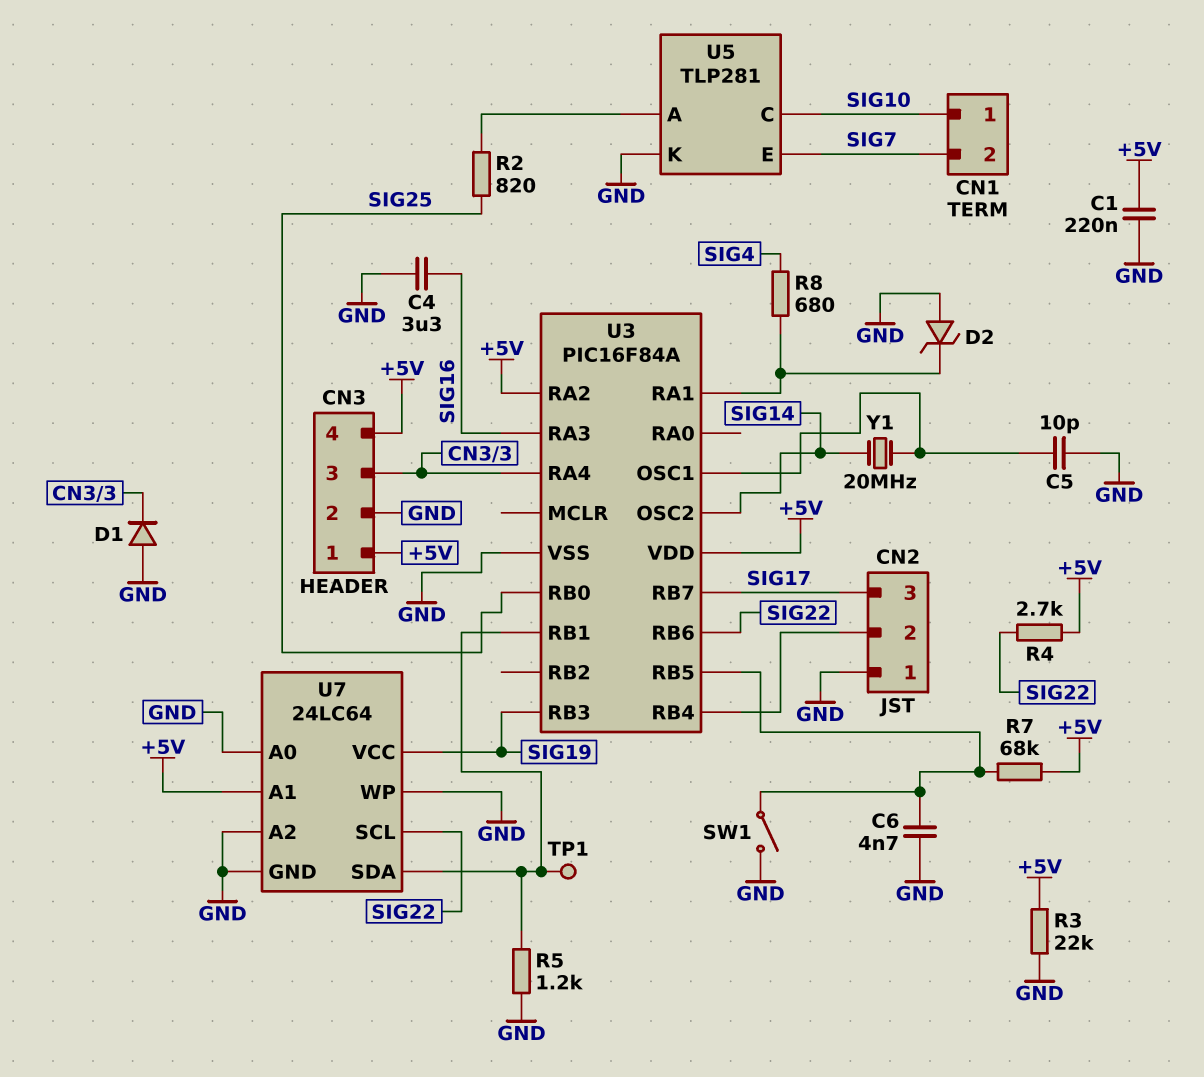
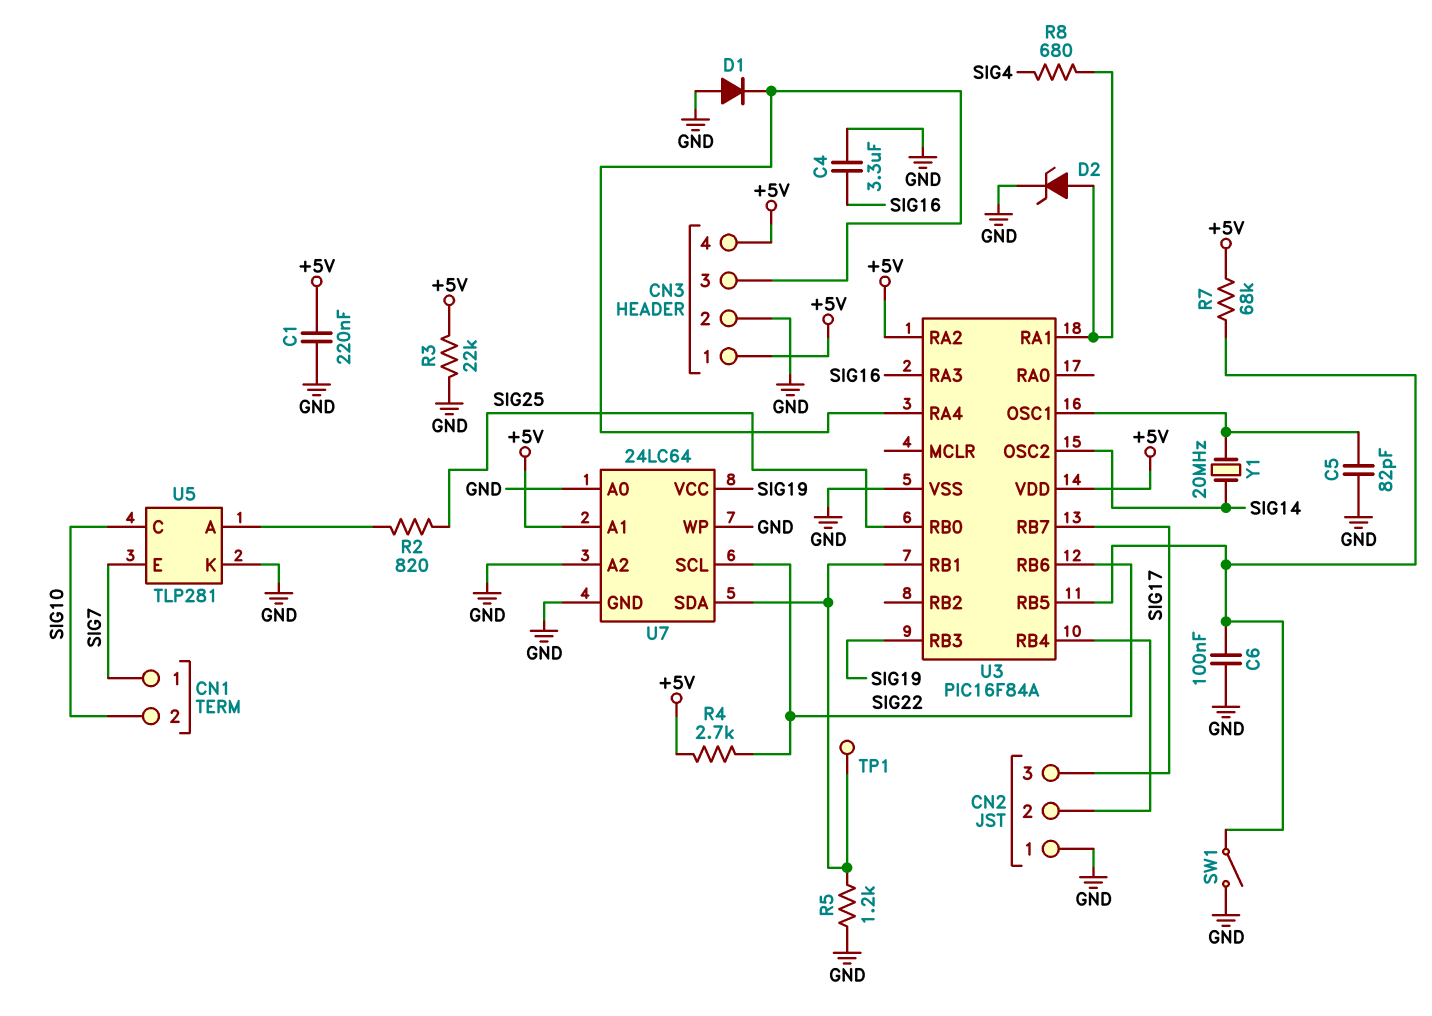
C5: 10pF (GND, U3/OSC1) -> 82pF (GND, U3/OSC1)
C6: 4.7nF (GND, U3/RB5) -> 100nF (GND, U3/RB5)
CN1 pin 1: SIG10 -> SIG7
CN1 pin 2: SIG7 -> SIG10
D2: zener (A GND, K U3/RA1) -> zener (A U3/RA1, K GND)

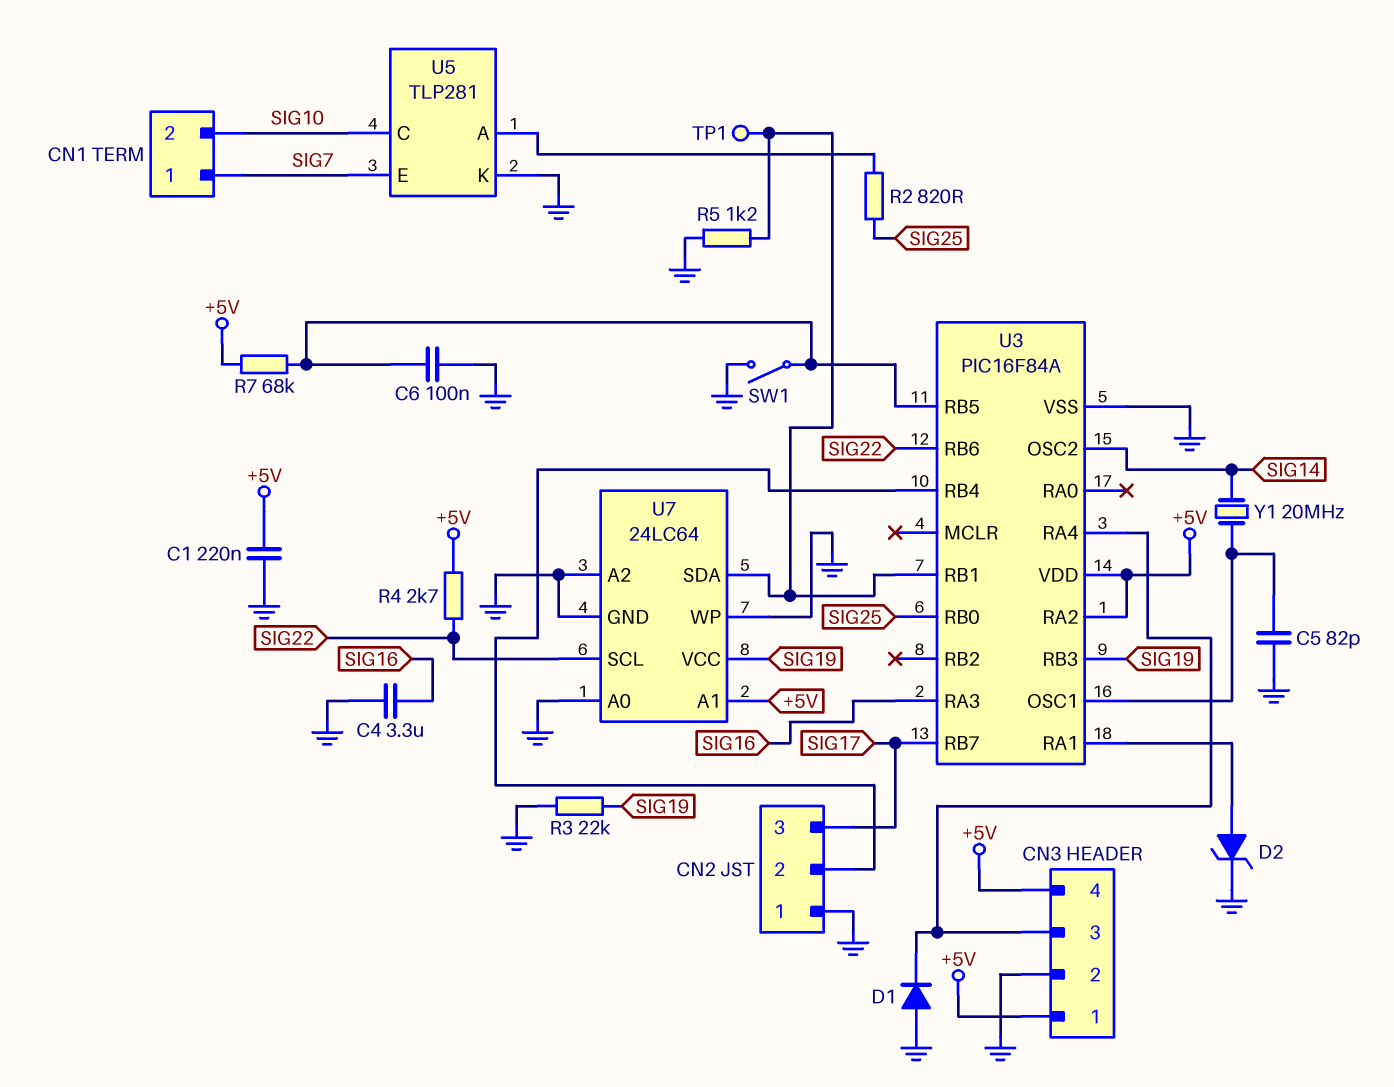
R3: 22k (+5V, GND) -> 22k (GND, SIG19)
R8: 680 (SIG4, U3/RA1) -> none

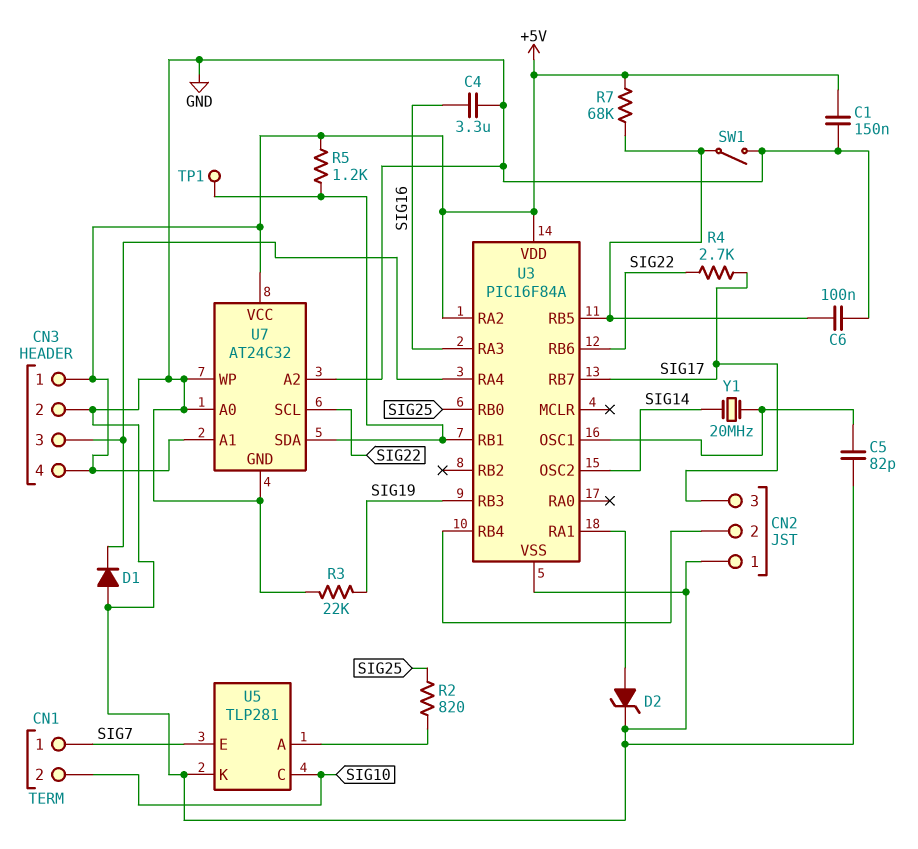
C1: 220nF (+5V, GND) -> 150nF (+5V, GND)
R4: 2.7k (+5V, SIG22) -> 2.7k (SIG17, SIG22)
R5: 1.2k (GND, U3/RB1) -> 1.2k (+5V, U3/RB1)
U7: 24LC64 -> AT24C32
U7 pin VCC: SIG19 -> +5V

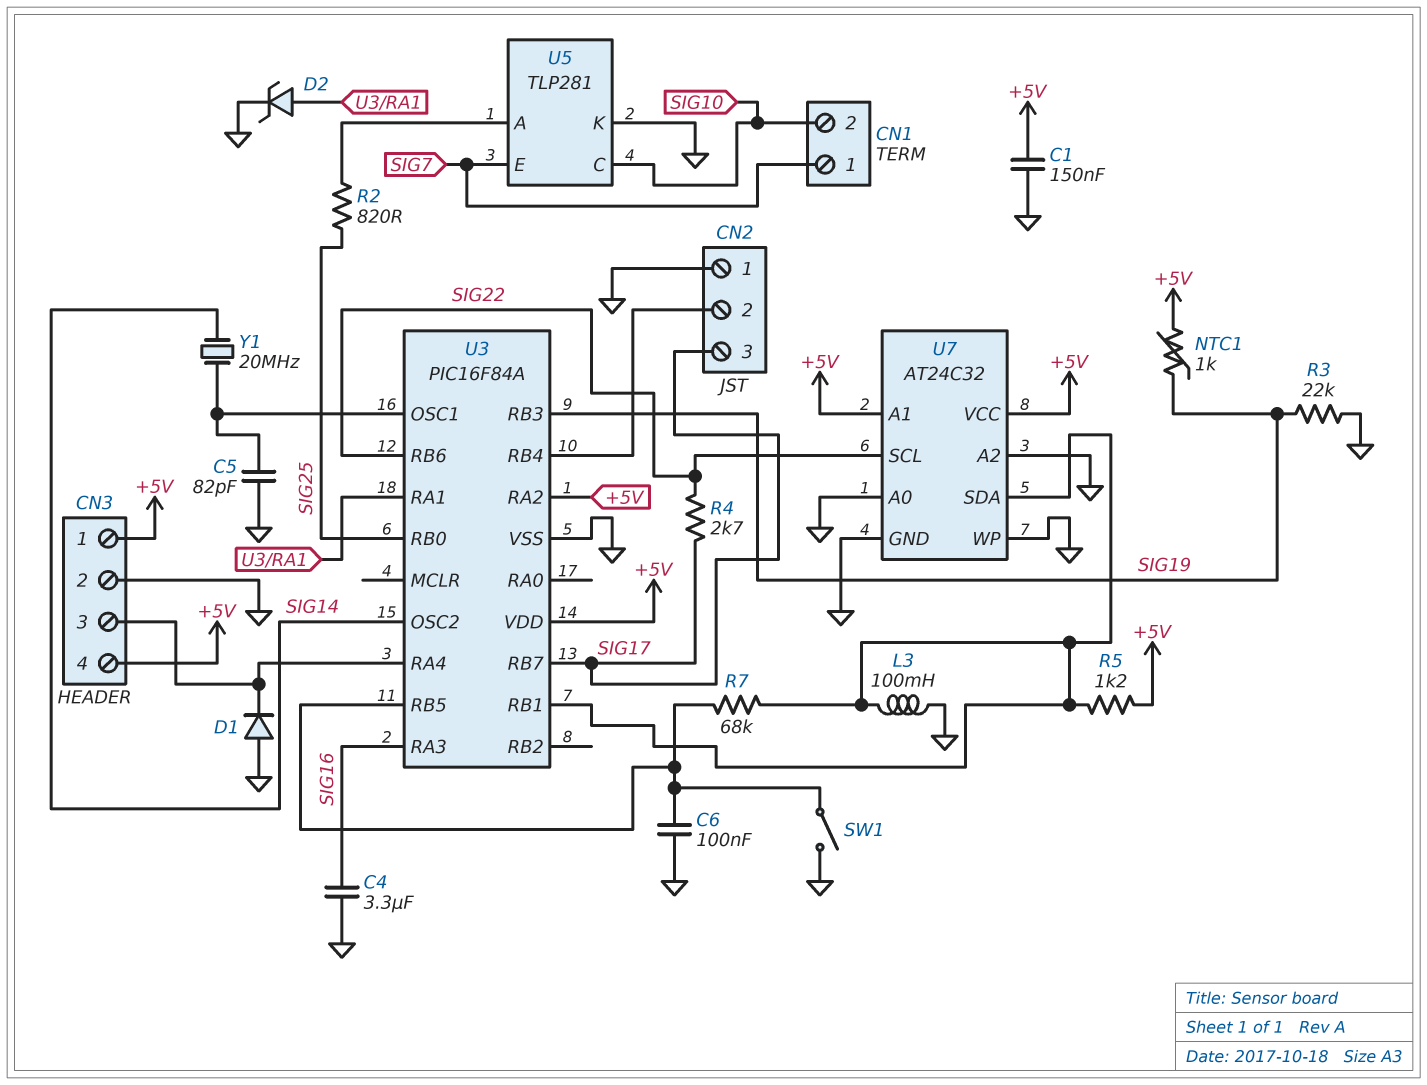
L3: none -> 100mH (GND, U3/RB1)
NTC1: none -> 1k (+5V, SIG19)
R7: 68k (+5V, U3/RB5) -> 68k (U3/RB1, U3/RB5)
TP1: test point (U3/RB1) -> none

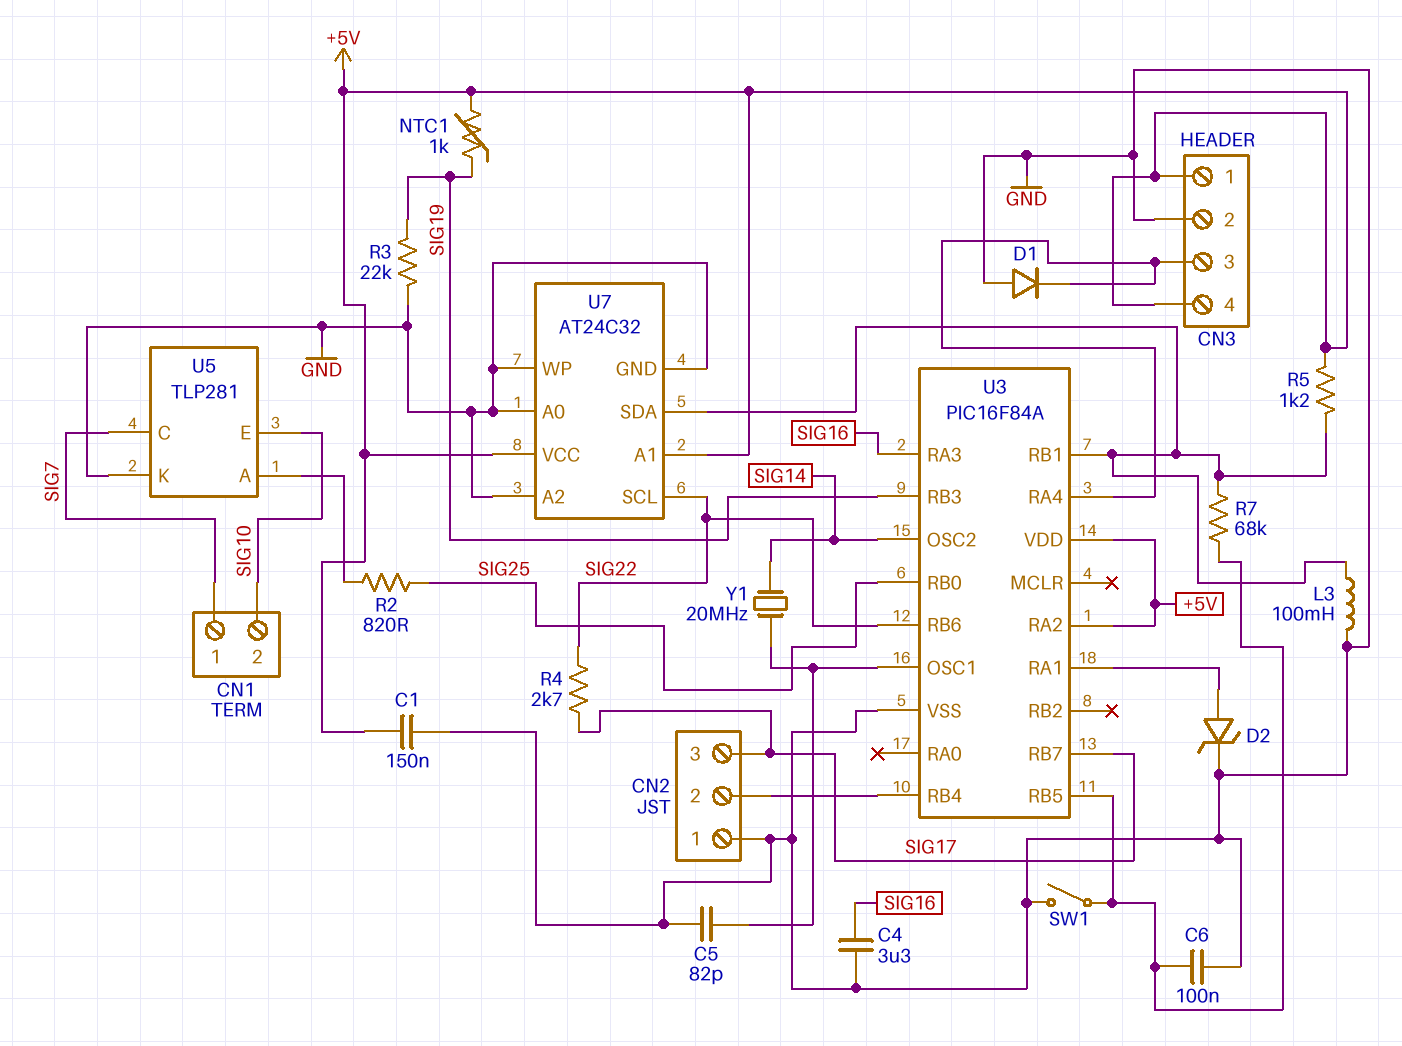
U5 pin C: SIG10 -> SIG7
U5 pin E: SIG7 -> SIG10

